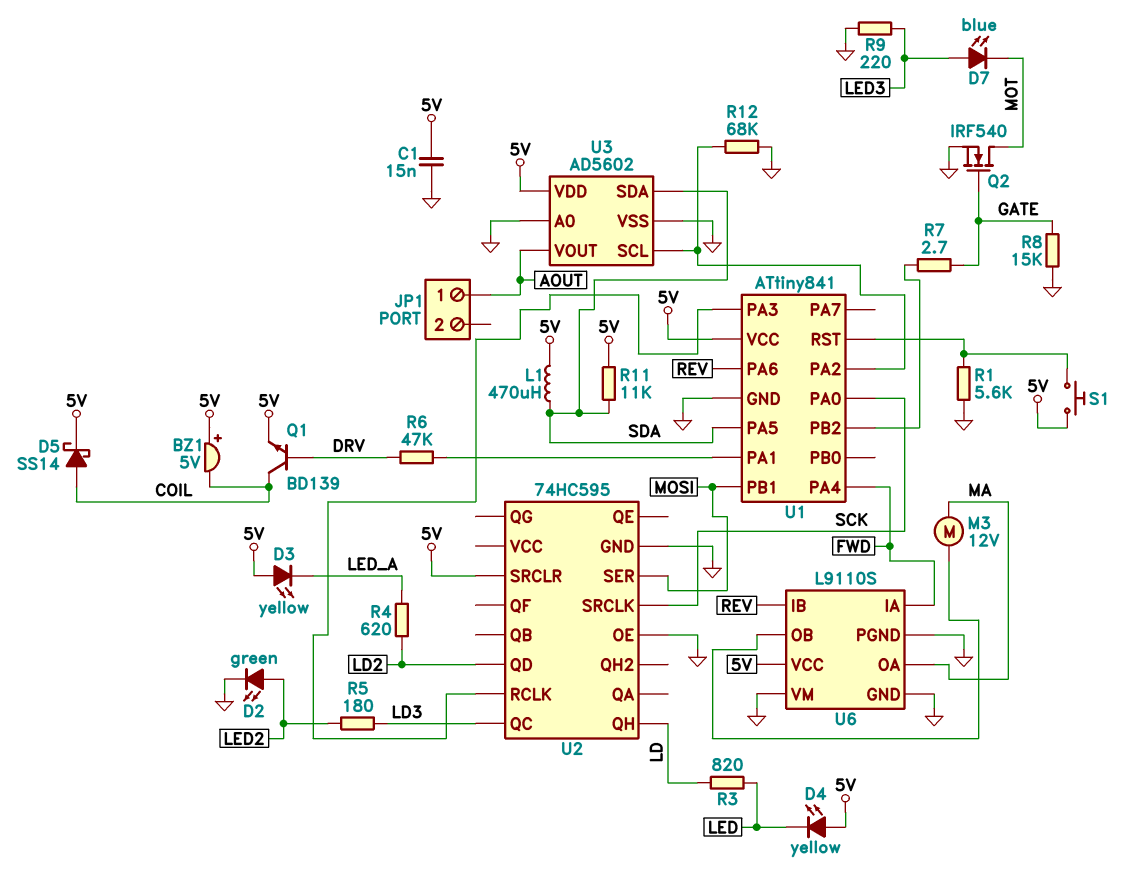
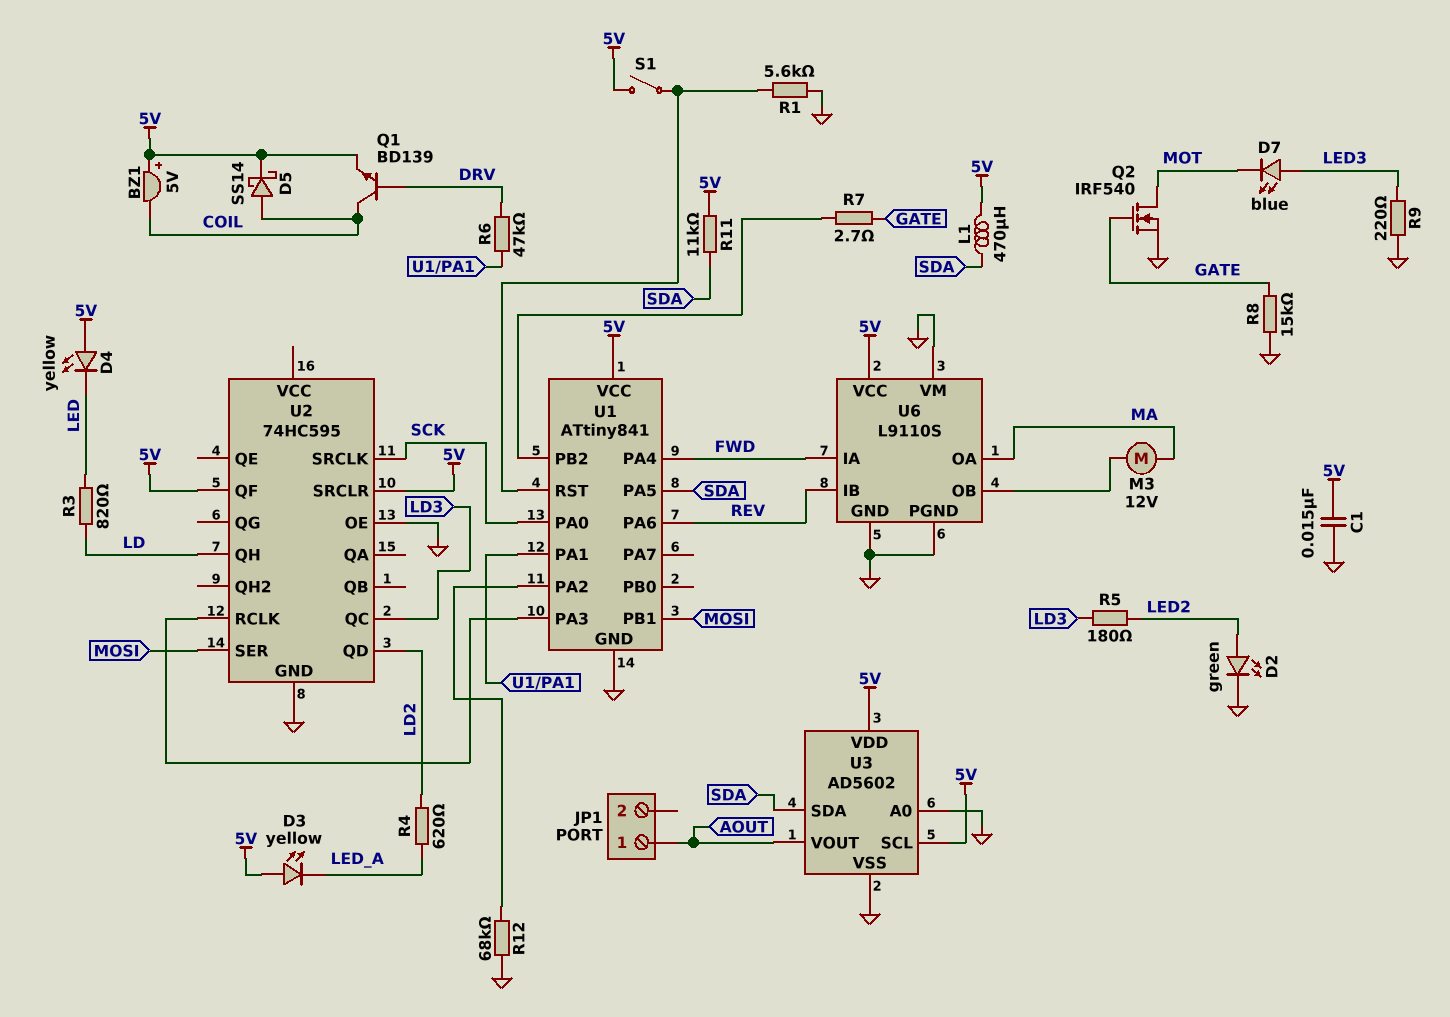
S1: button (5V, U1/RST) -> switch (5V, U1/RST)
U2 pin QF: none -> 5V
U3 pin SCL: U1/PA2 -> 5V

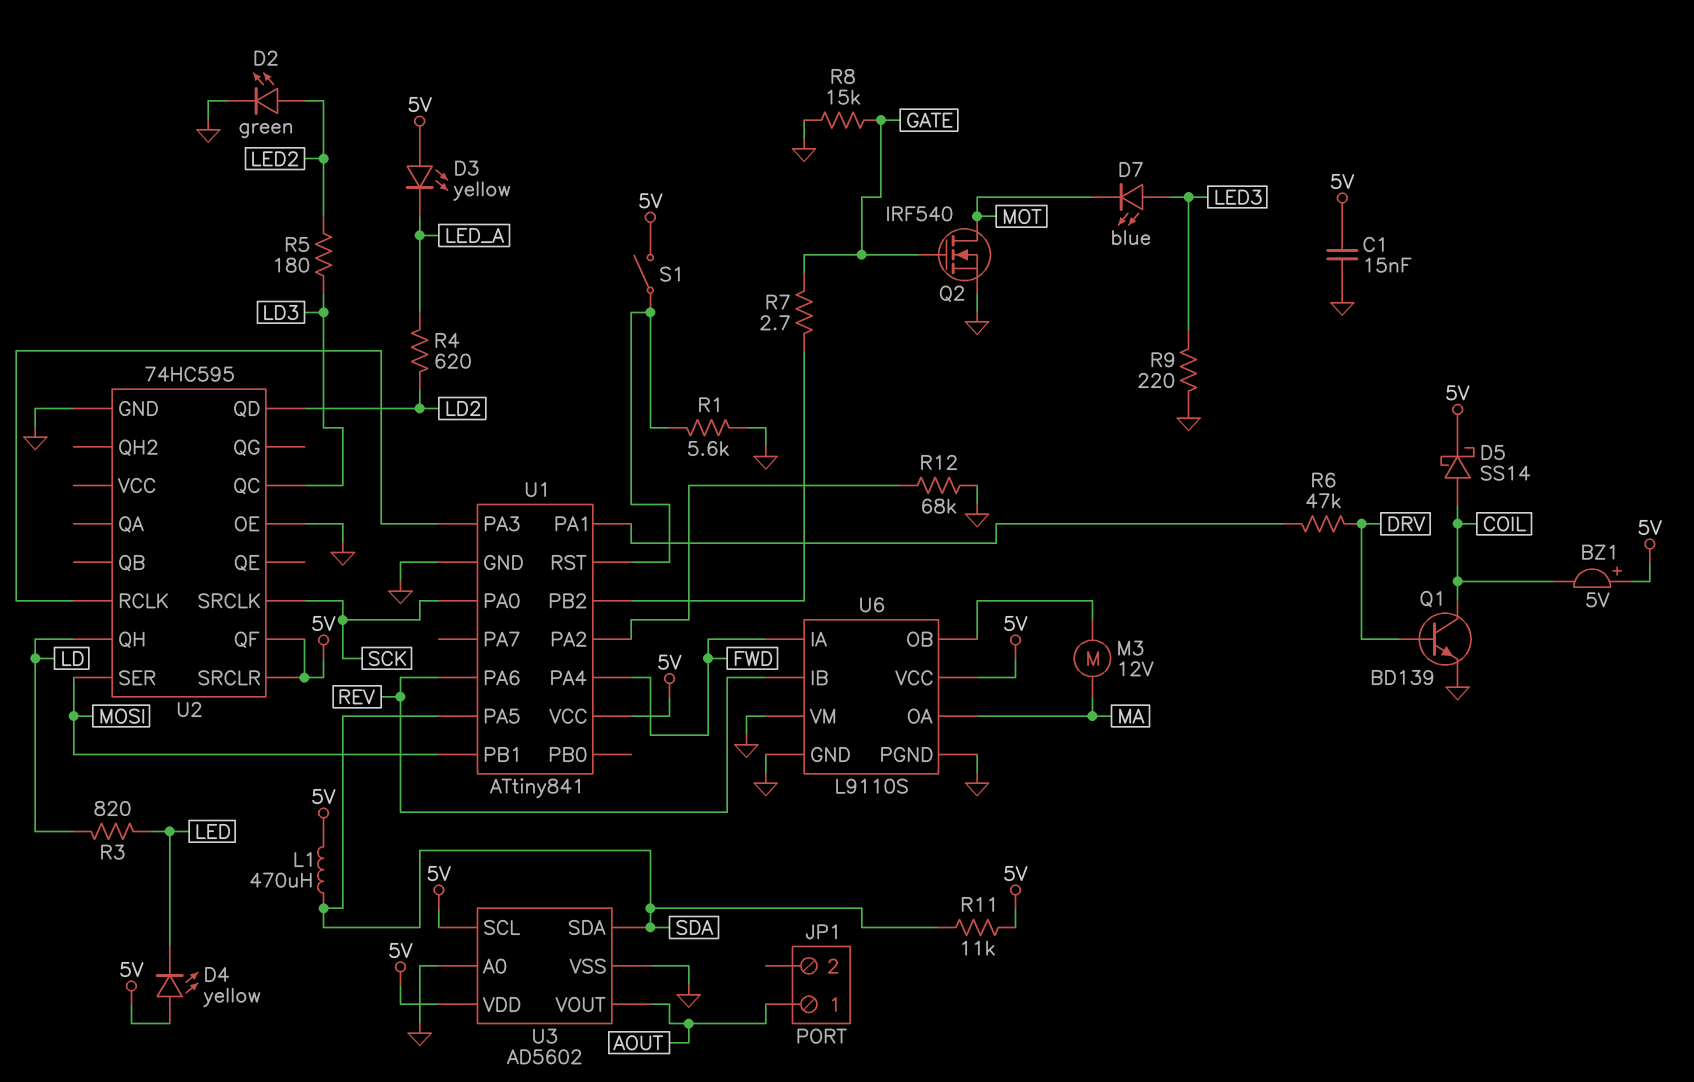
Q1: NPN BD139 (B DRV, C COIL, E 5V) -> NPN BD139 (B DRV, C COIL, E GND)

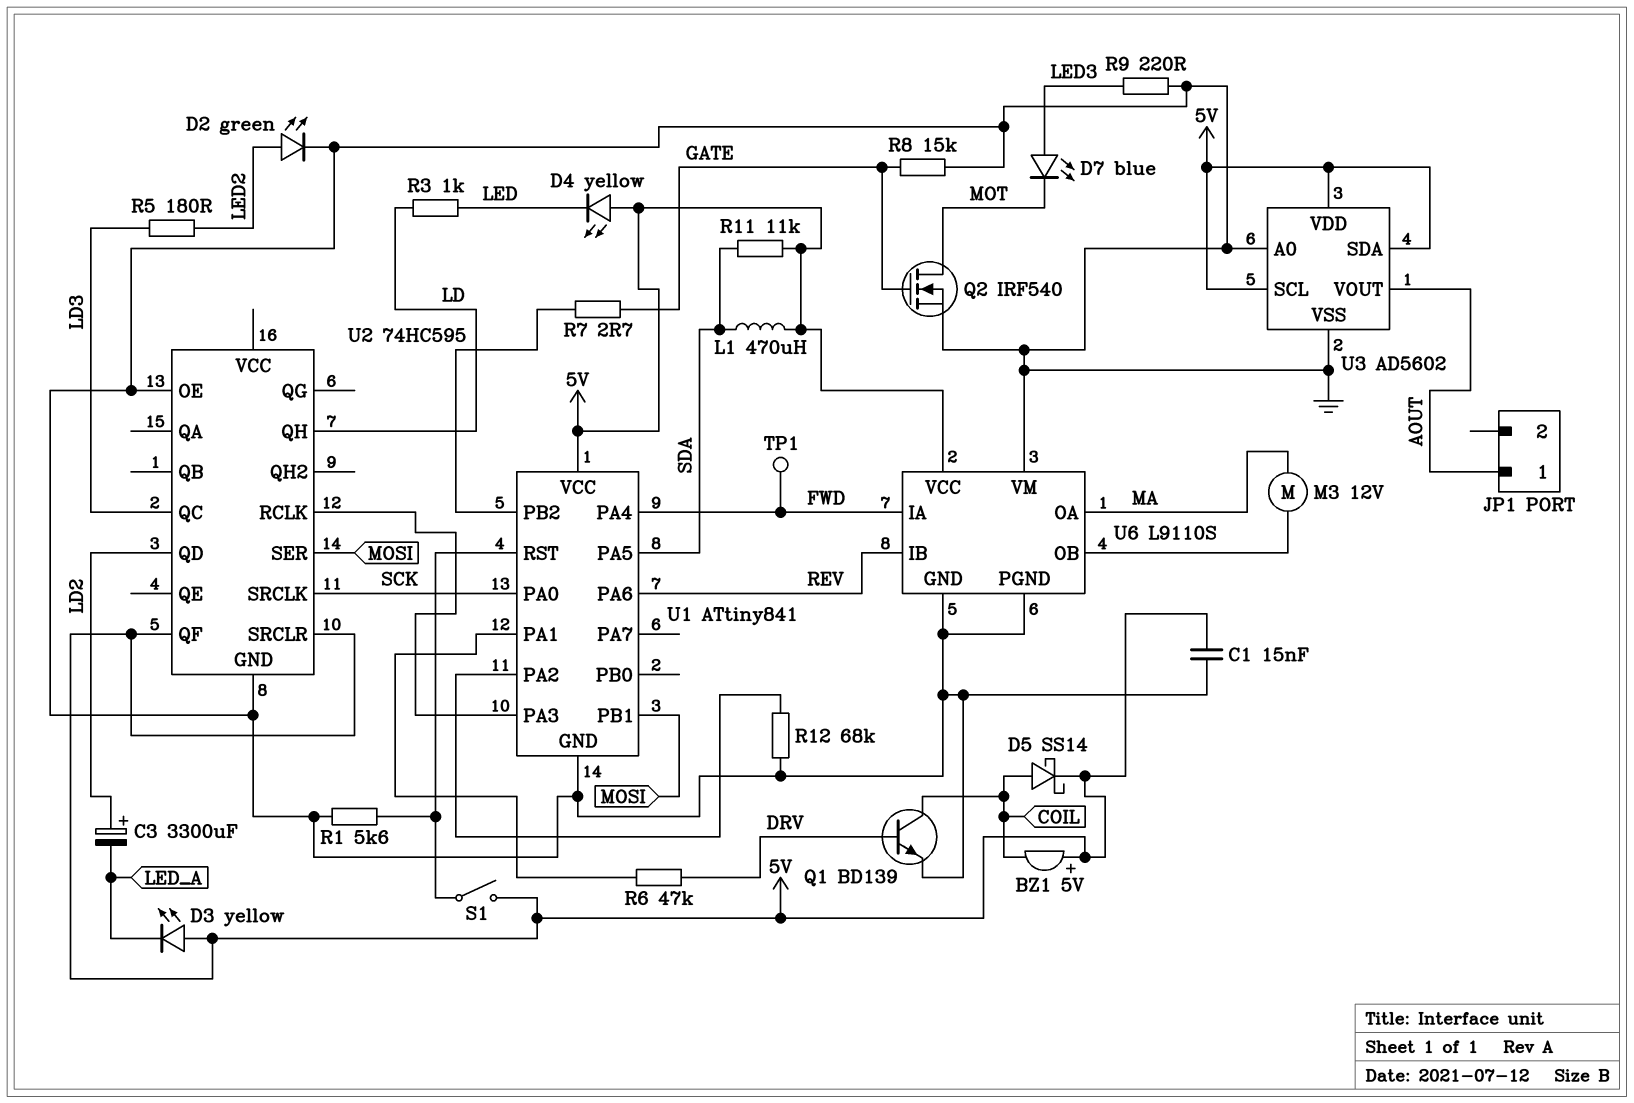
C3: none -> 3300uF (plus LD2, minus LED_A)
R3: 820 (LD, LED) -> 1k (LD, LED)
R4: 620 (LD2, LED_A) -> none
TP1: none -> test point (FWD)
U3 pin SDA: SDA -> 5V

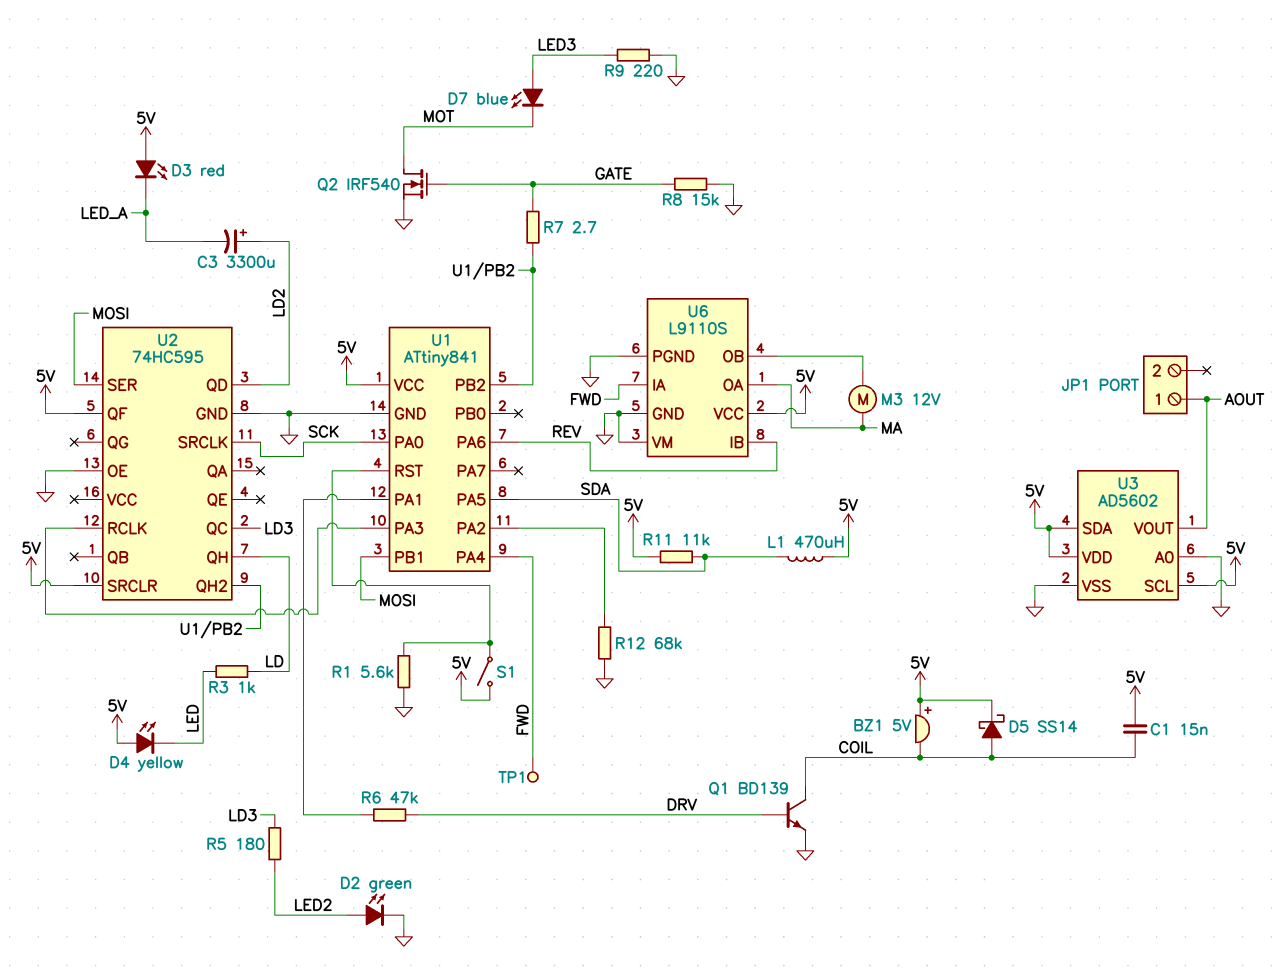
C1: 15nF (5V, GND) -> 15nF (5V, COIL)
D3: LED yellow (A 5V, K LED_A) -> LED red (A 5V, K LED_A)
U2 pin QH2: none -> U1/PB2

